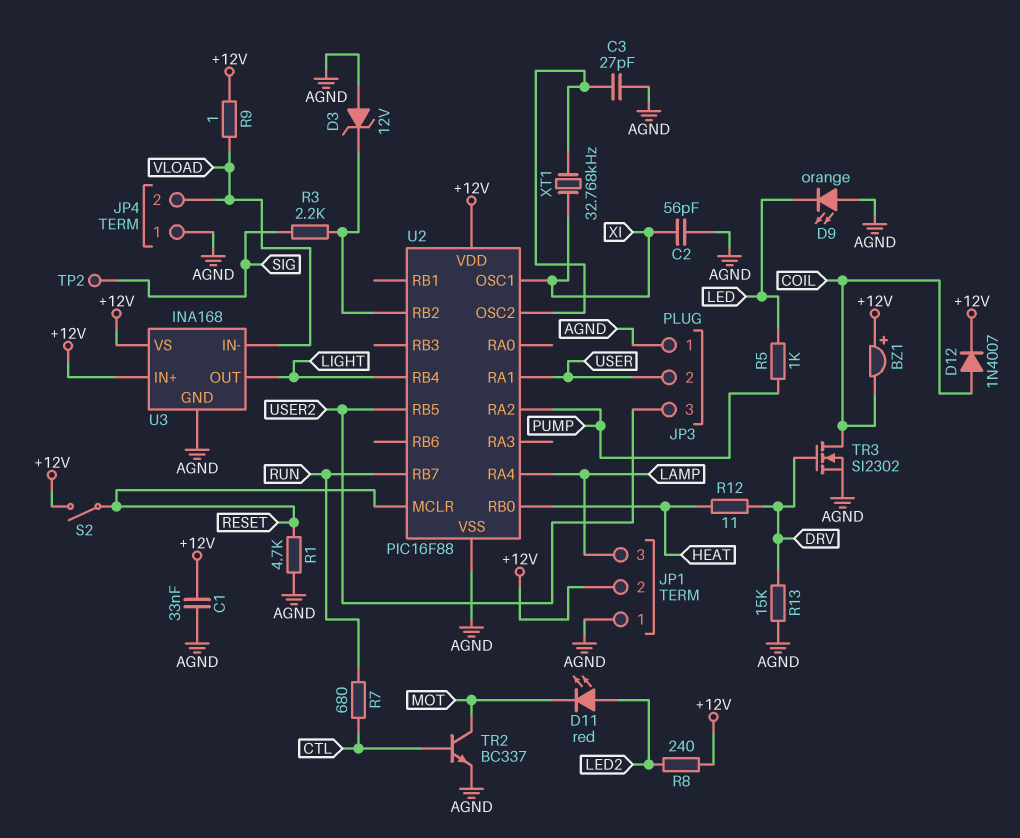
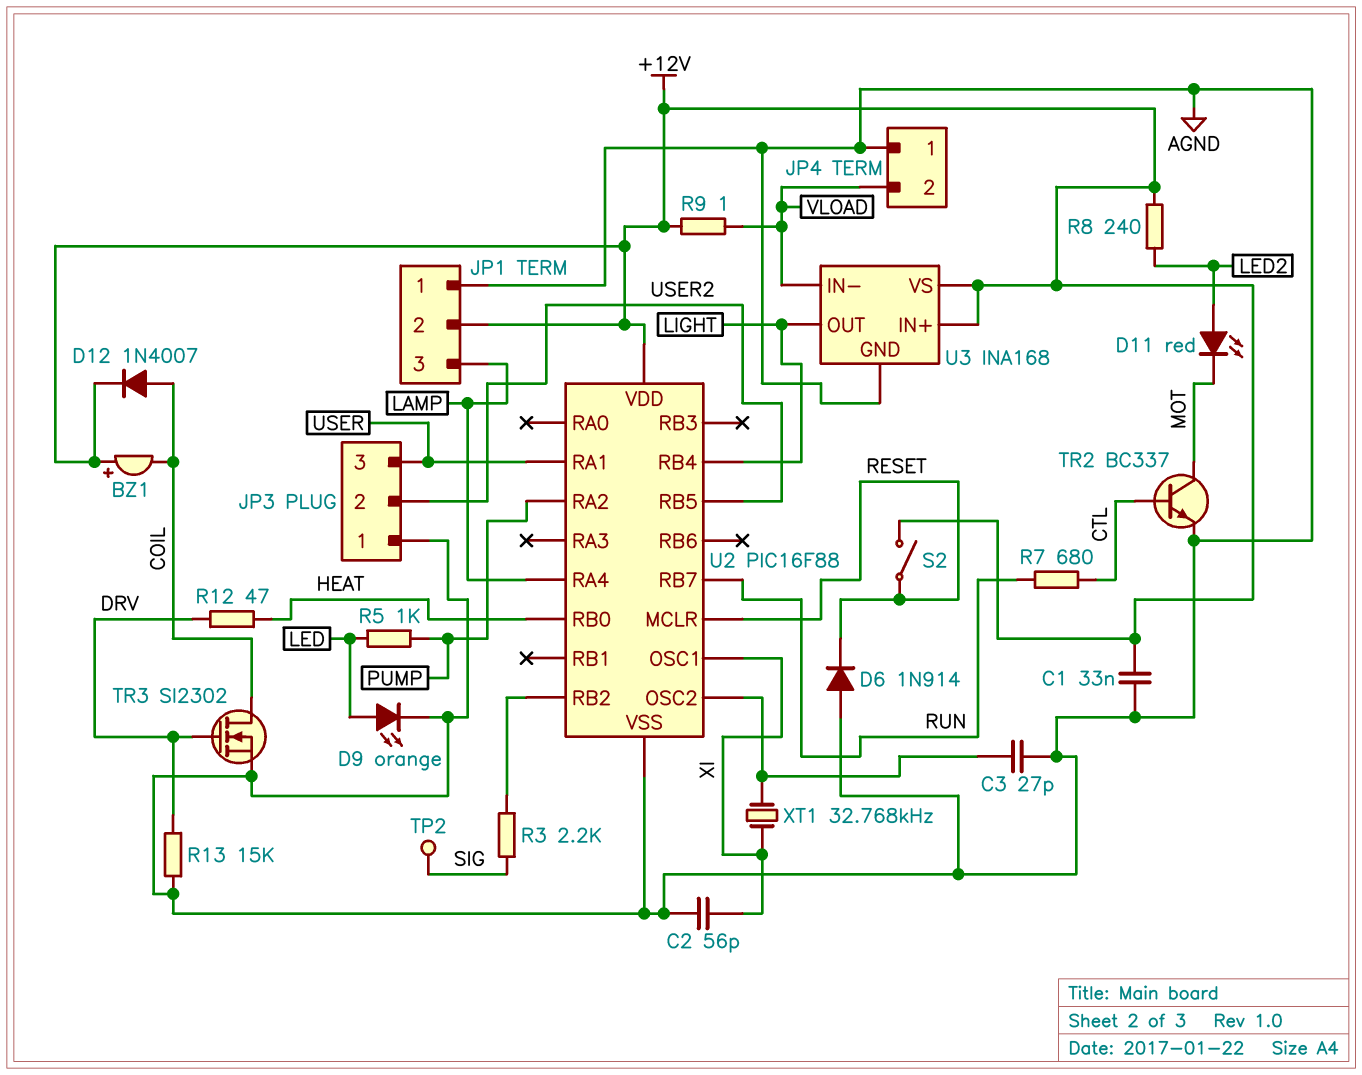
D3: zener 12V (A AGND, K U2/RB2) -> none
D6: none -> diode 1N914 (A AGND, K RESET)
D9: LED orange (A AGND, K LED) -> LED orange (A LED, K AGND)
JP3 pin 2: USER -> USER2
JP3 pin 3: USER2 -> USER
R1: 4.7k (AGND, RESET) -> none
R12: 11 (DRV, HEAT) -> 47 (DRV, HEAT)

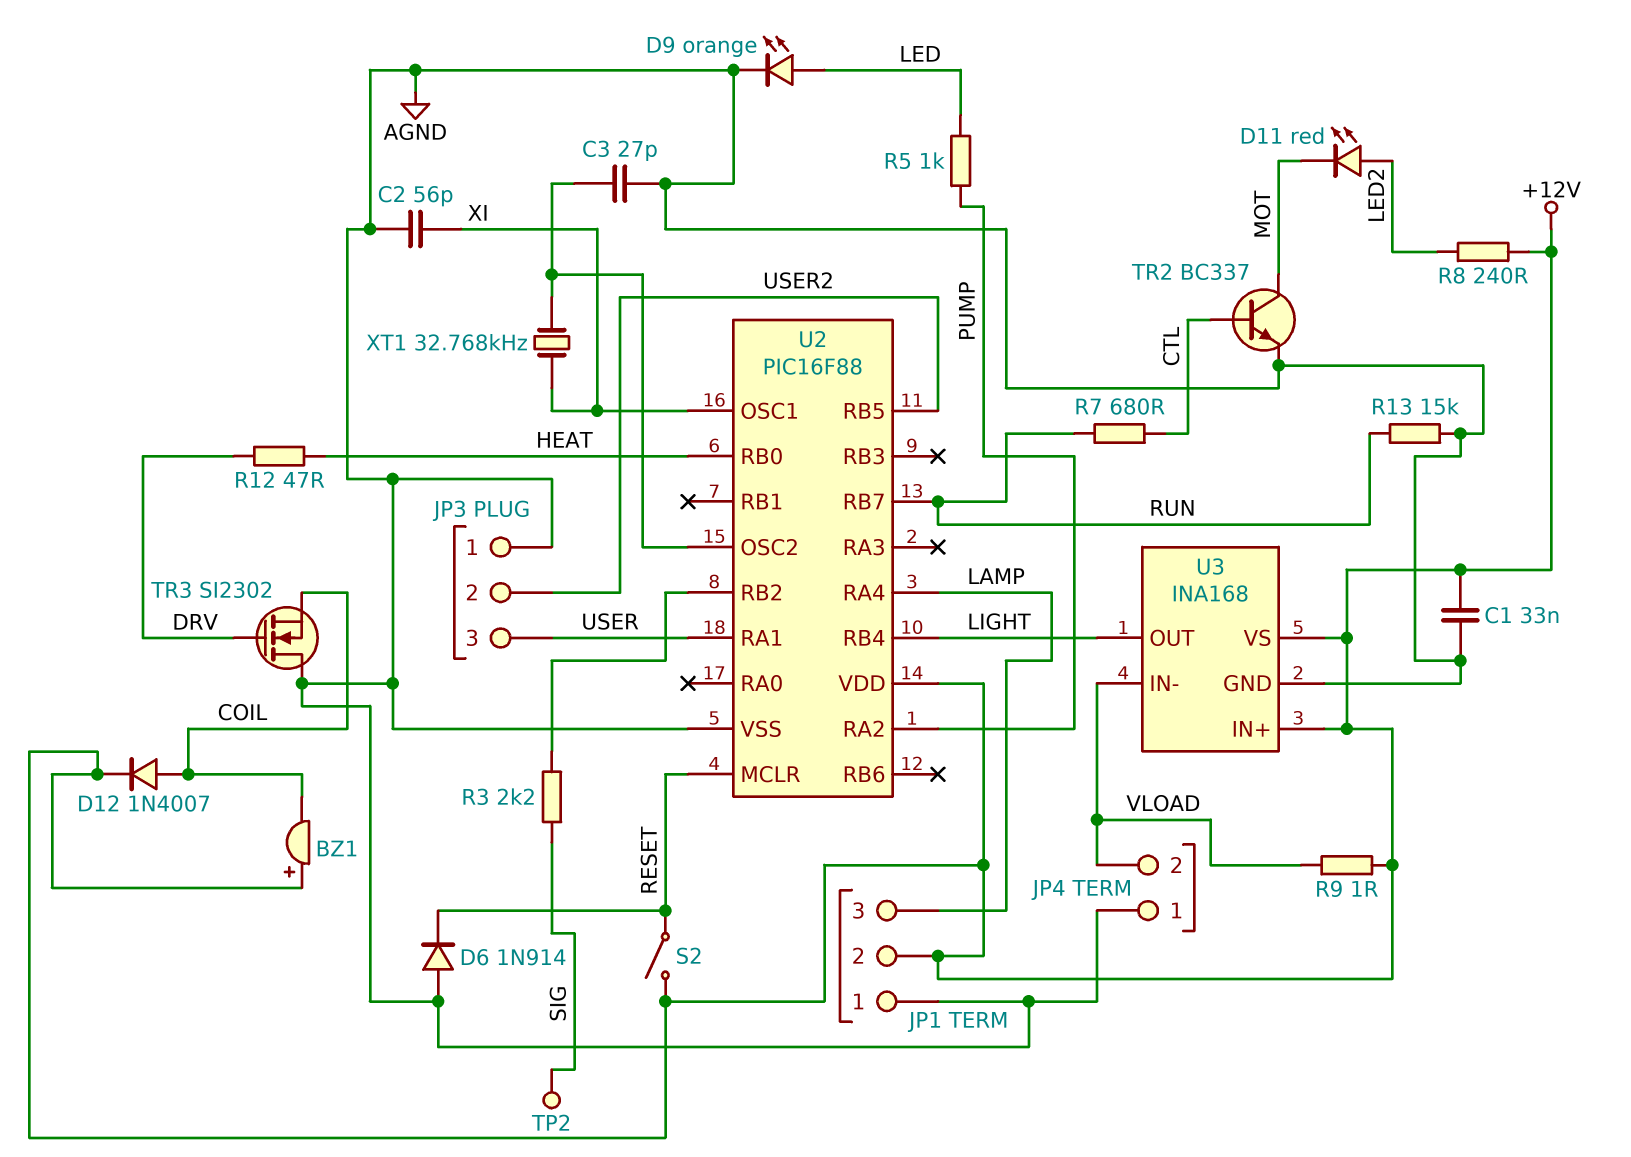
R13: 15k (AGND, DRV) -> 15k (AGND, RUN)
TR3: NMOS SI2302 (G DRV, D COIL, S AGND) -> NMOS SI2302 (G DRV, D AGND, S COIL)

